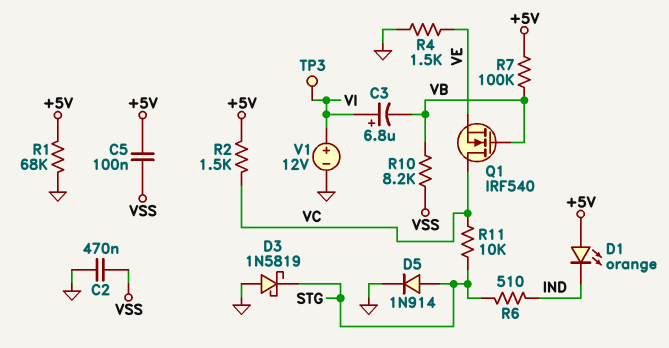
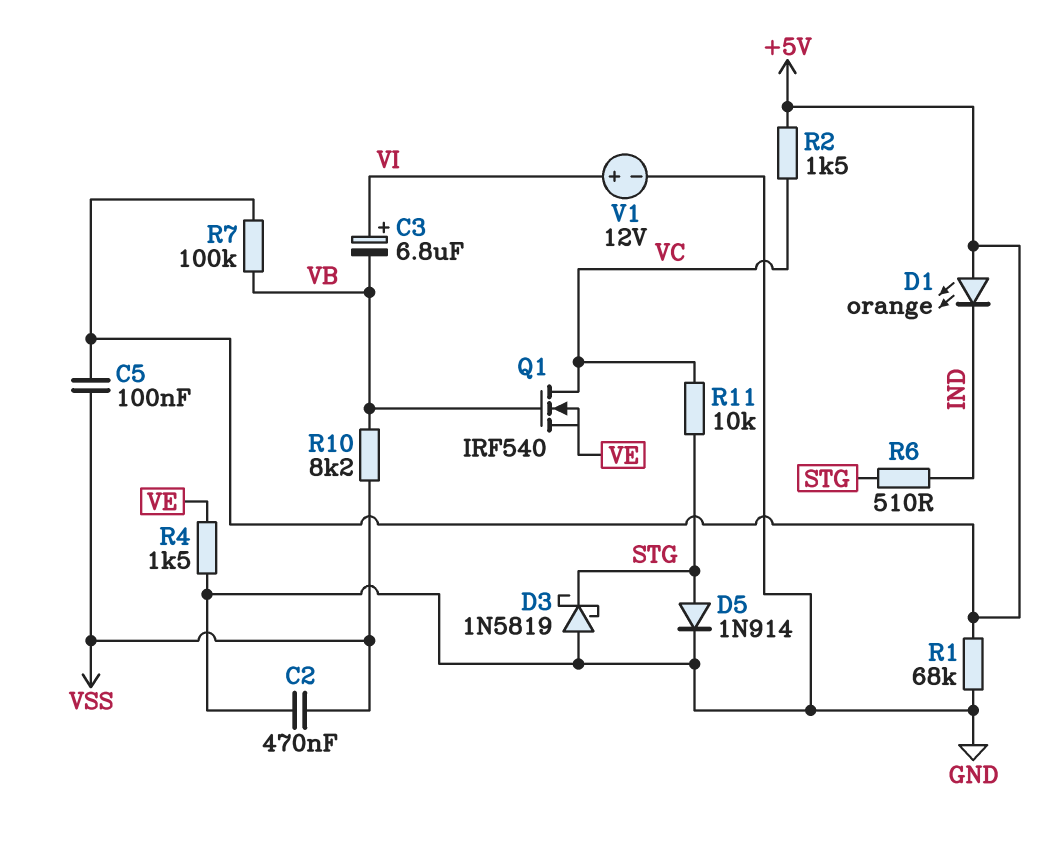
TP3: test point (VI) -> none

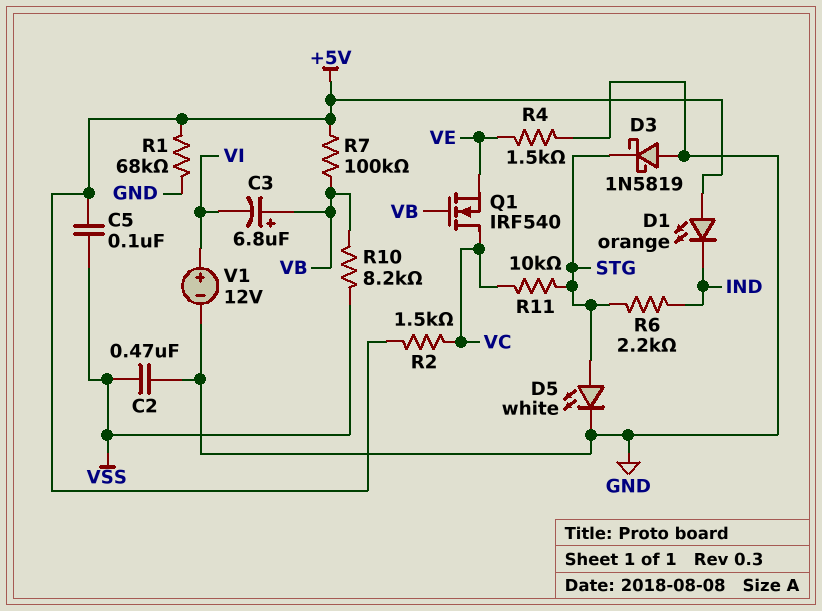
C3: 6.8uF (plus VI, minus VB) -> 6.8uF (plus VB, minus VI)
D5: diode 1N914 (A STG, K GND) -> LED white (A STG, K GND)
R6: 510 (IND, STG) -> 2.2k (IND, STG)

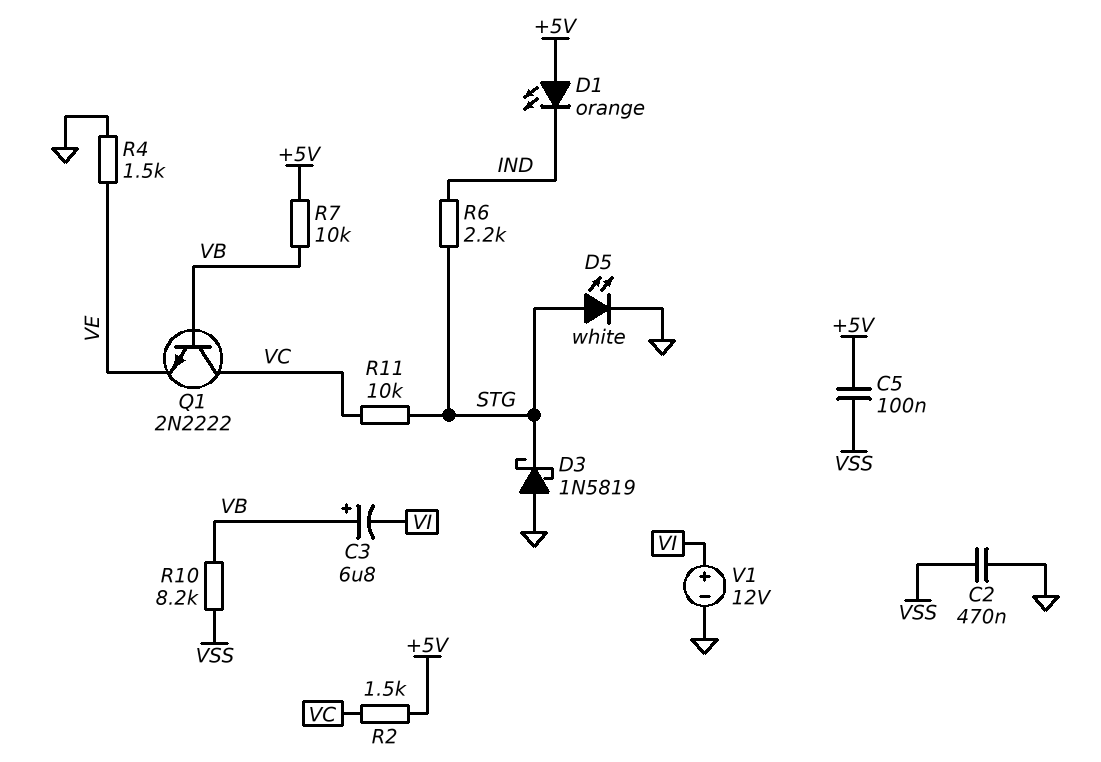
Q1: NMOS IRF540 (G VB, D VC, S VE) -> NPN 2N2222 (B VB, C VC, E VE)
R1: 68k (+5V, GND) -> none
R7: 100k (+5V, VB) -> 10k (+5V, VB)

